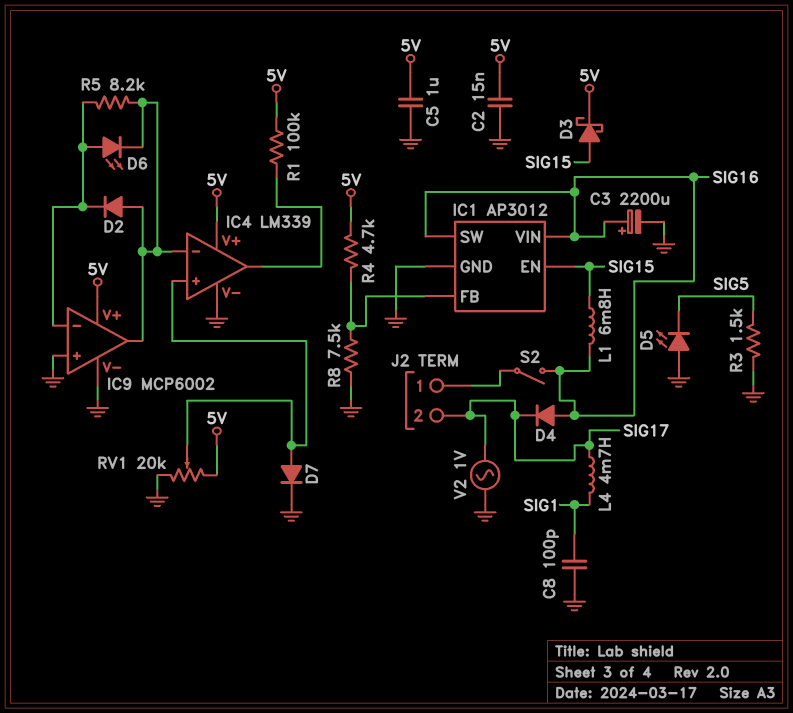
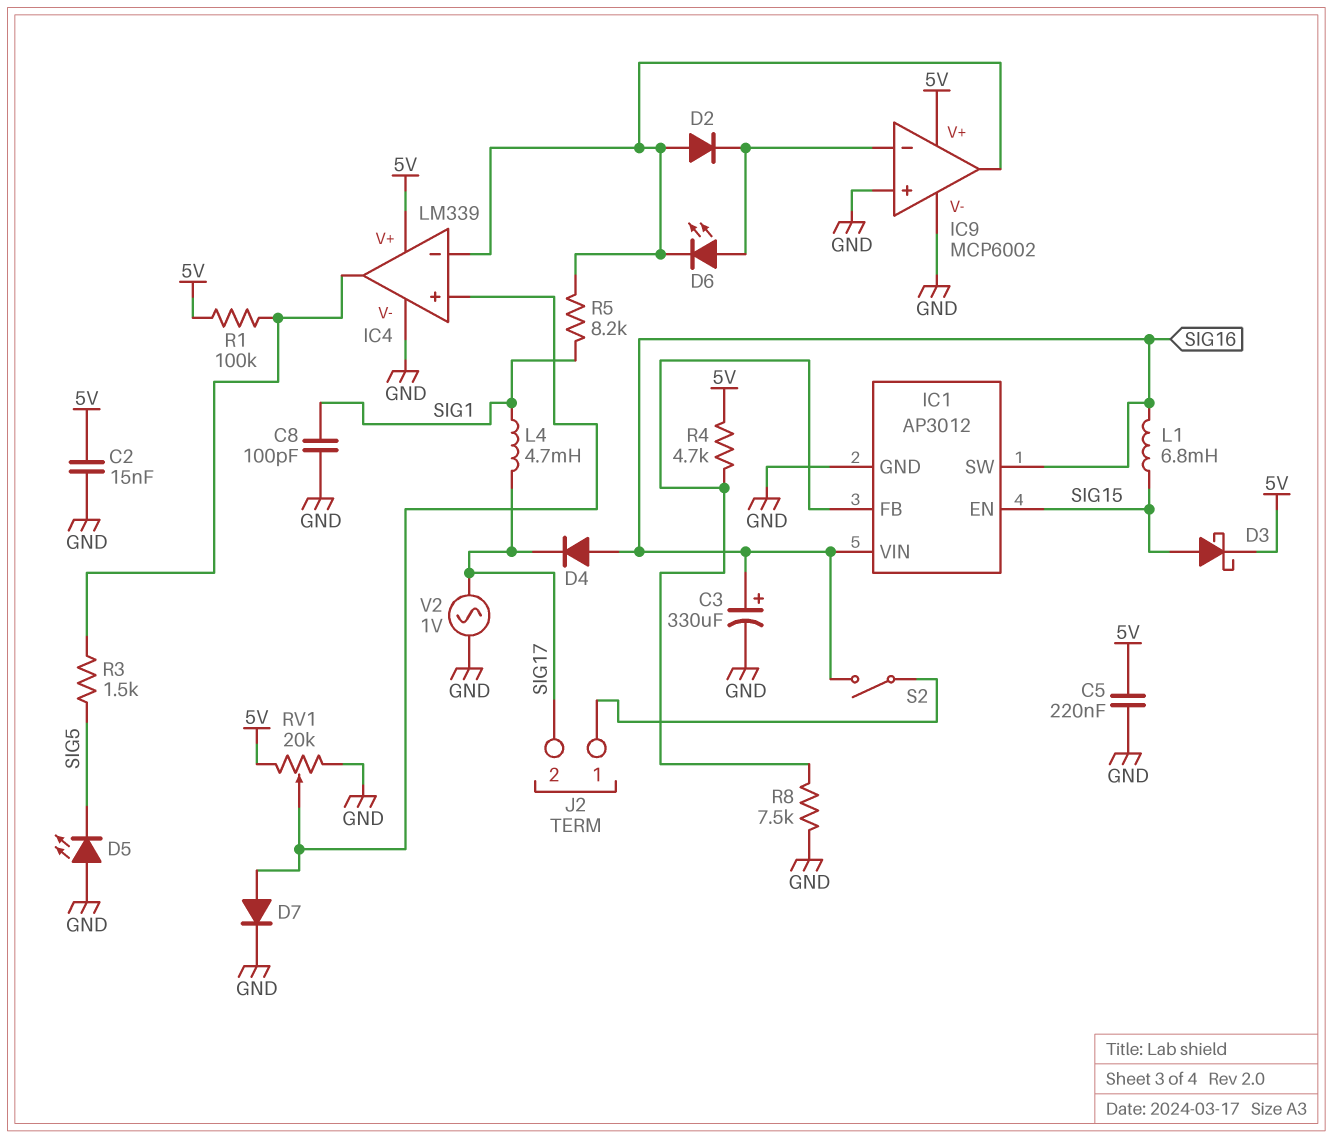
C3: 2200uF (plus SIG16, minus GND) -> 330uF (plus SIG16, minus GND)
C5: 1uF (5V, GND) -> 220nF (5V, GND)
R3: 1.5k (GND, SIG5) -> 1.5k (IC4/out, SIG5)
R5: 8.2k (IC4/in-, IC9/in-) -> 8.2k (IC4/in-, SIG1)

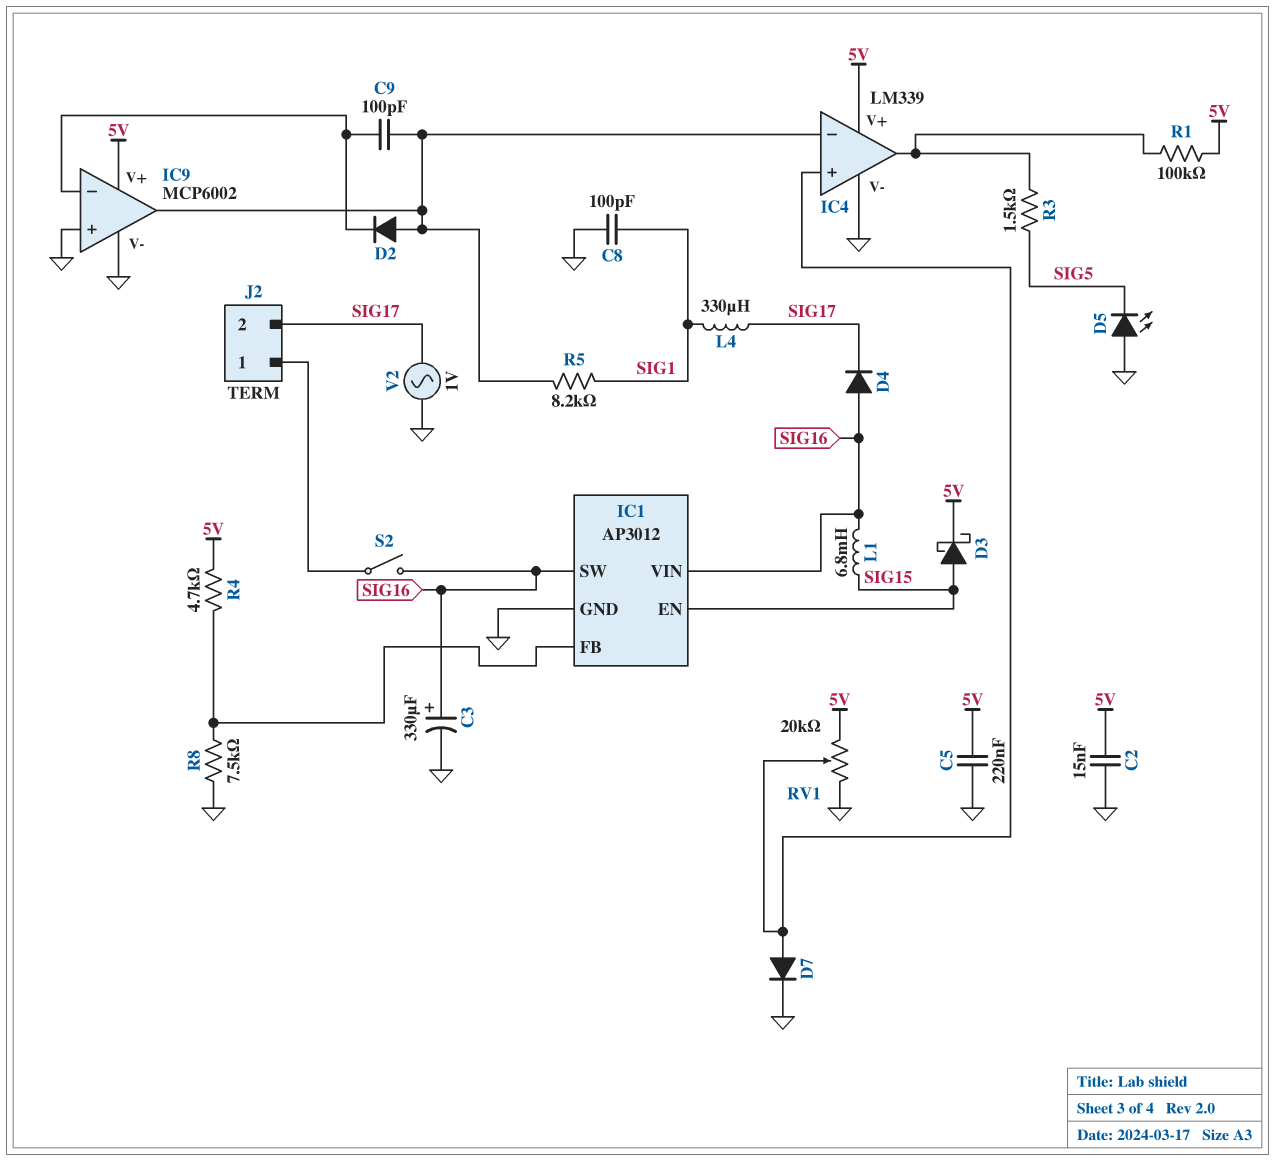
C9: none -> 100pF (IC4/in-, IC9/in-)
D6: LED (A IC9/in-, K IC4/in-) -> none
L4: 4.7mH (SIG1, SIG17) -> 330uH (SIG1, SIG17)

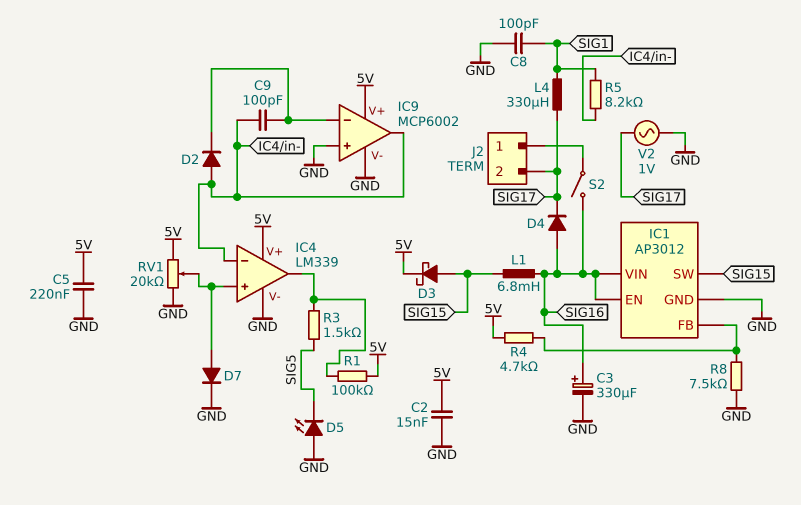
IC1 pin EN: SIG15 -> SIG16
IC1 pin SW: SIG16 -> SIG15

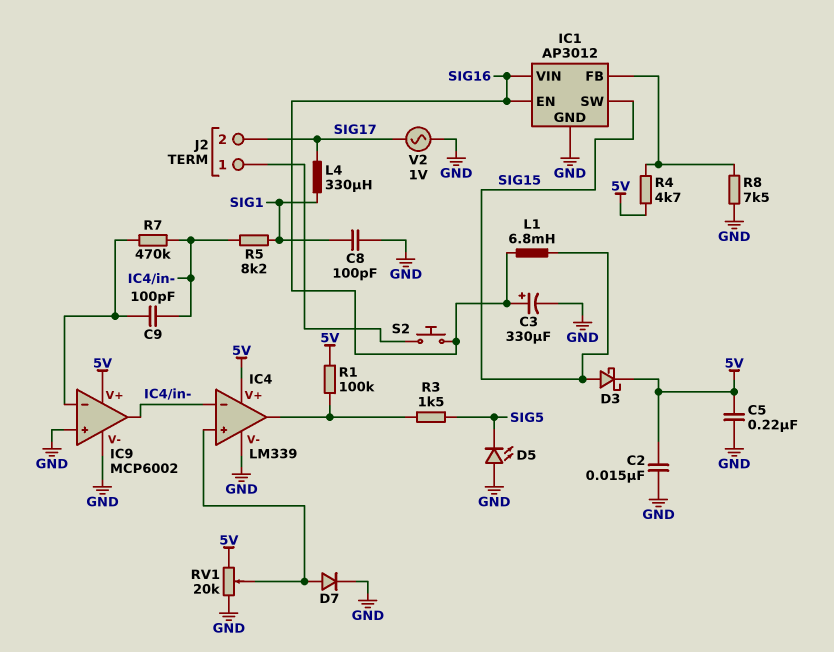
D2: diode (A IC4/in-, K IC9/in-) -> none
D4: diode (A SIG16, K SIG17) -> none
R7: none -> 470k (IC4/in-, IC9/in-)
S2: switch (J2/1, SIG16) -> button (J2/1, SIG16)

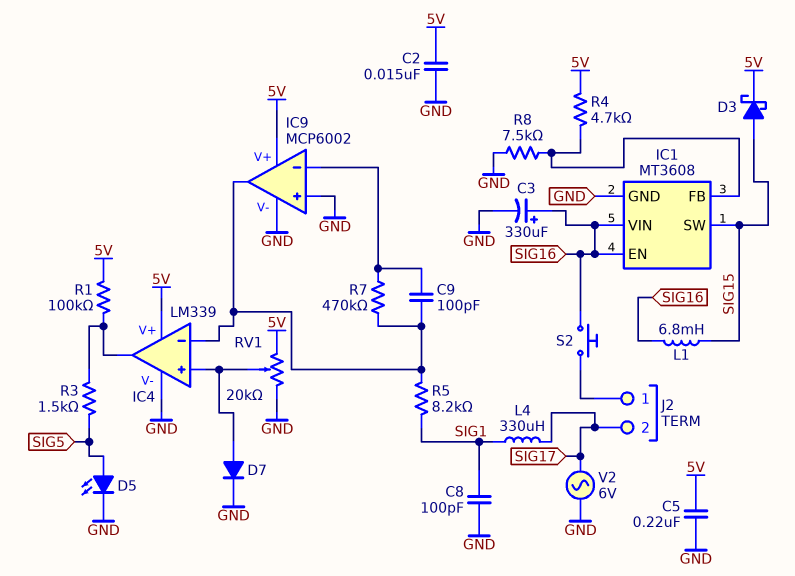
D5: LED (A GND, K SIG5) -> LED (A SIG5, K GND)
IC1: AP3012 -> MT3608
V2: AC 1V (GND, SIG17) -> AC 6V (GND, SIG17)

